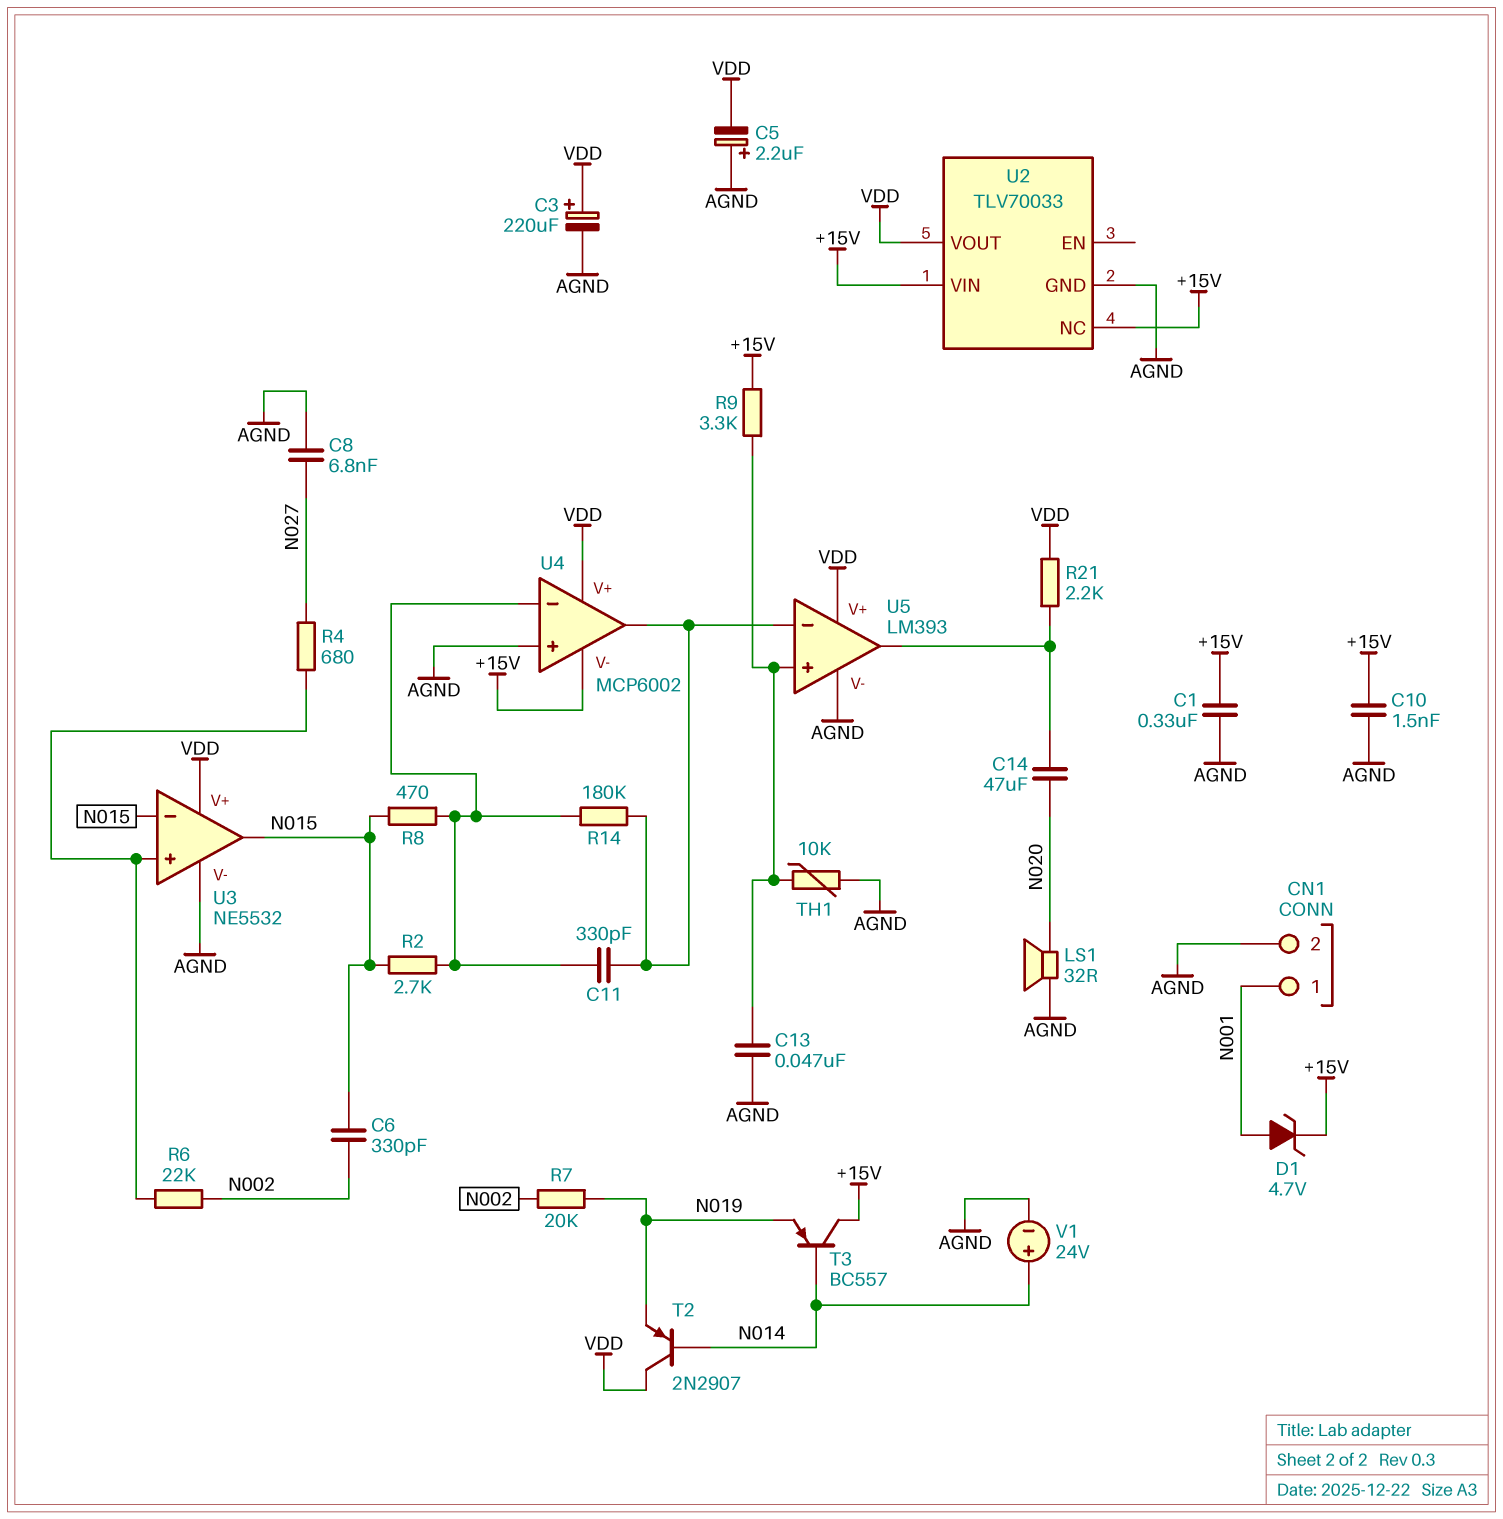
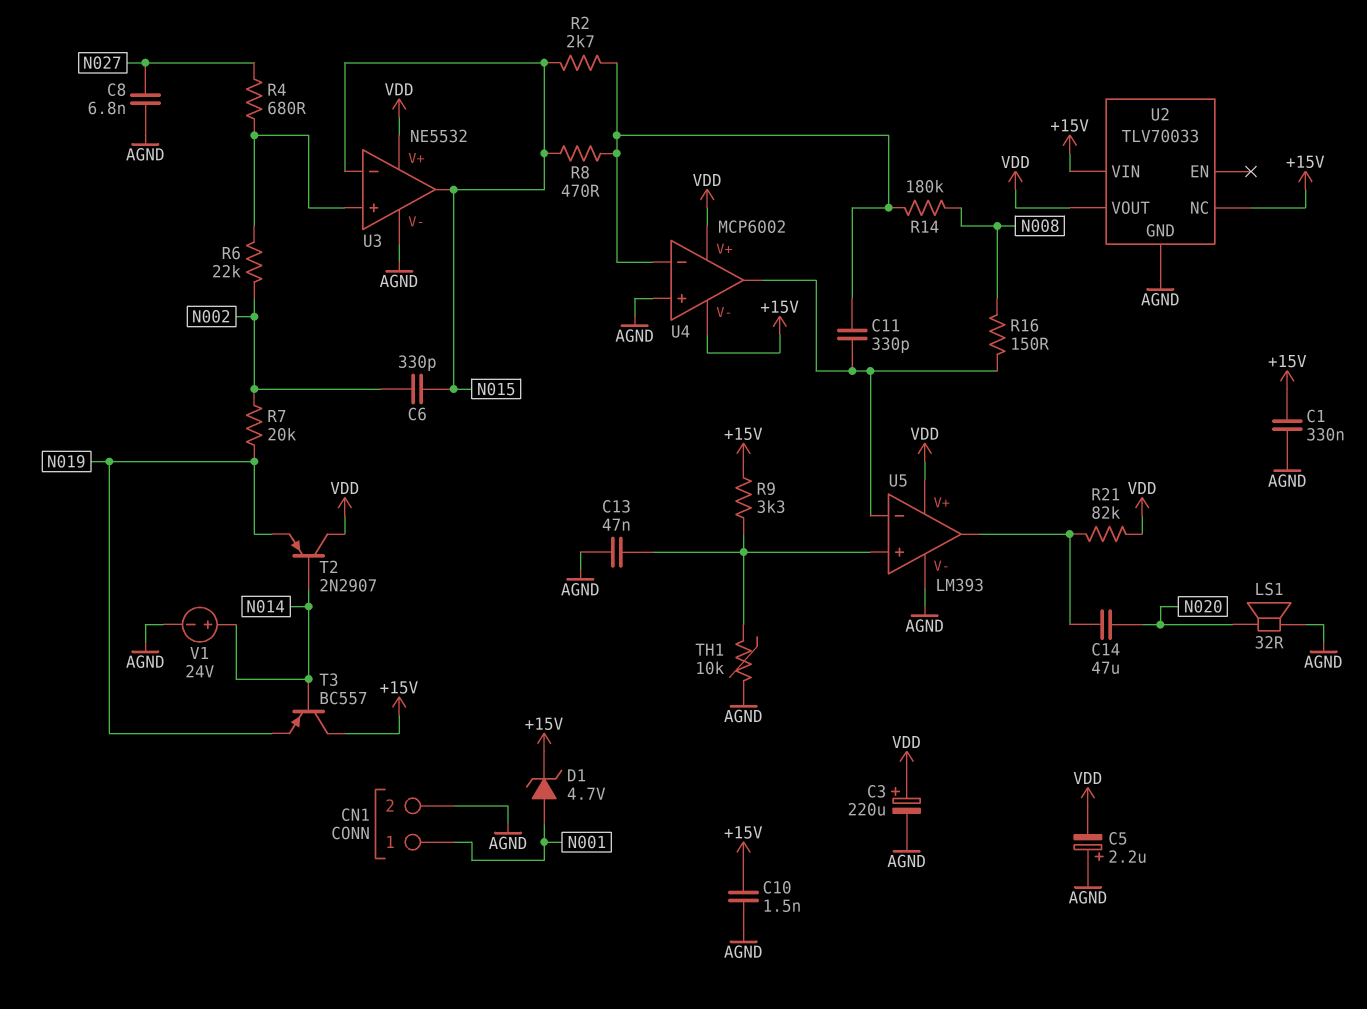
R14: 180k (U4/in-, U4/out) -> 180k (N008, U4/in-)
R16: none -> 150 (N008, U4/out)
R21: 2.2k (U5/out, VDD) -> 82k (U5/out, VDD)

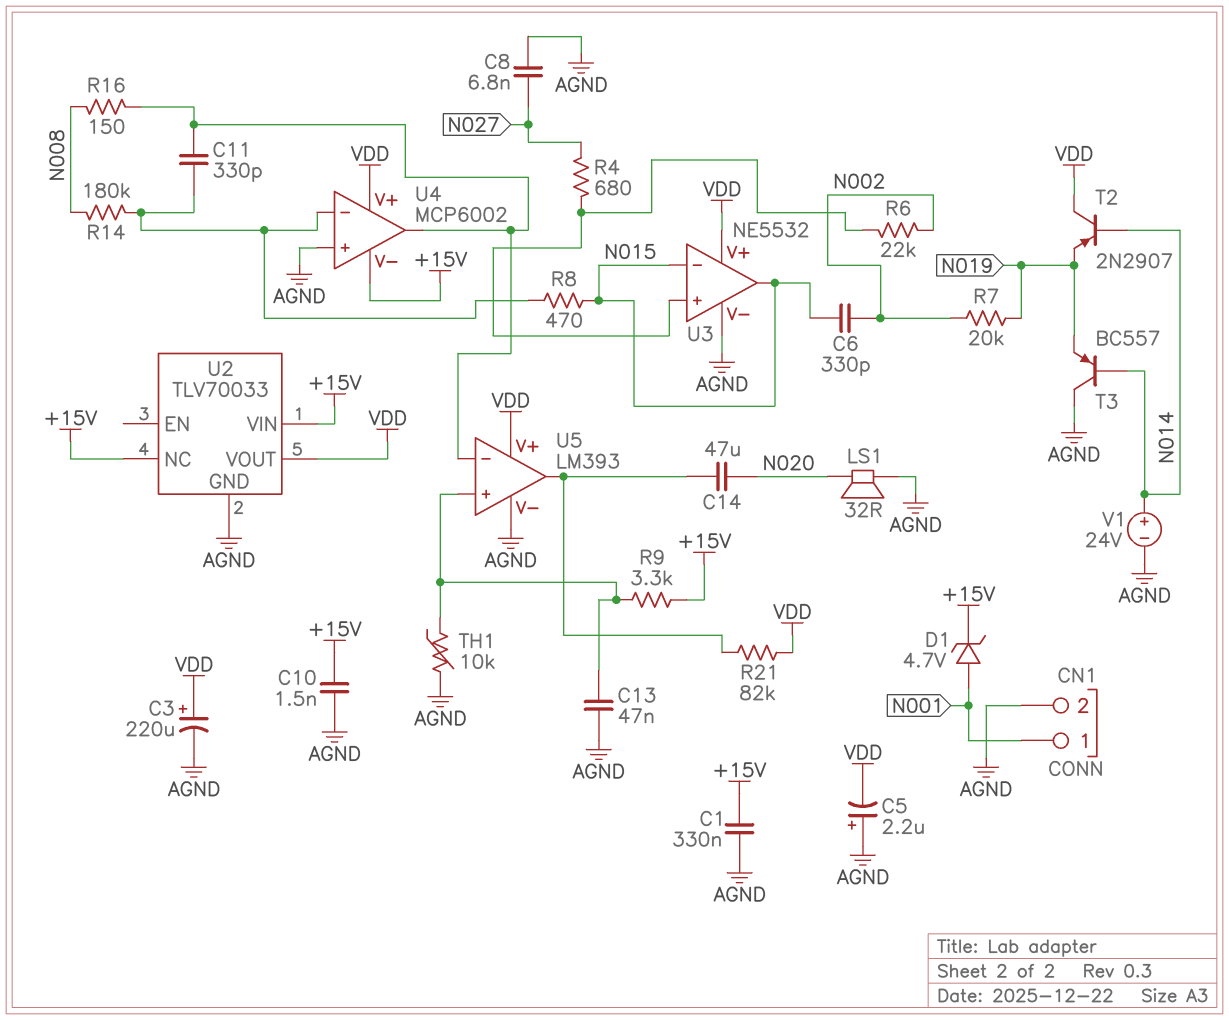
R2: 2.7k (N015, U4/in-) -> none
T3: PNP BC557 (B N014, C +15V, E N019) -> PNP BC557 (B N014, C AGND, E N019)

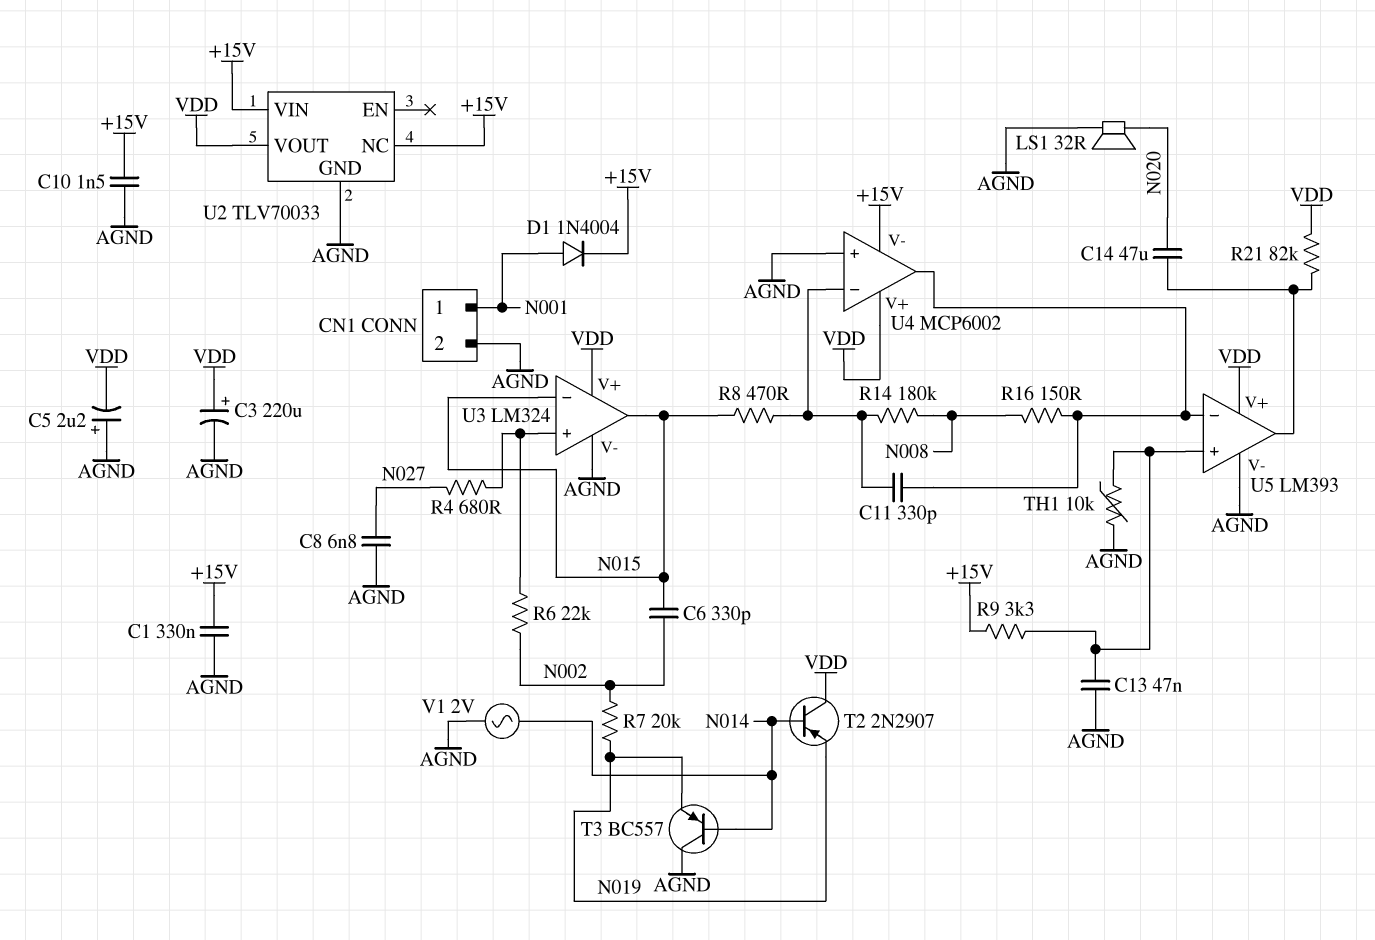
D1: zener 4.7V (A N001, K +15V) -> diode 1N4004 (A N001, K +15V)
U3: NE5532 -> LM324
V1: 24V (plus N014, minus AGND) -> AC 2V (AGND, N014)

